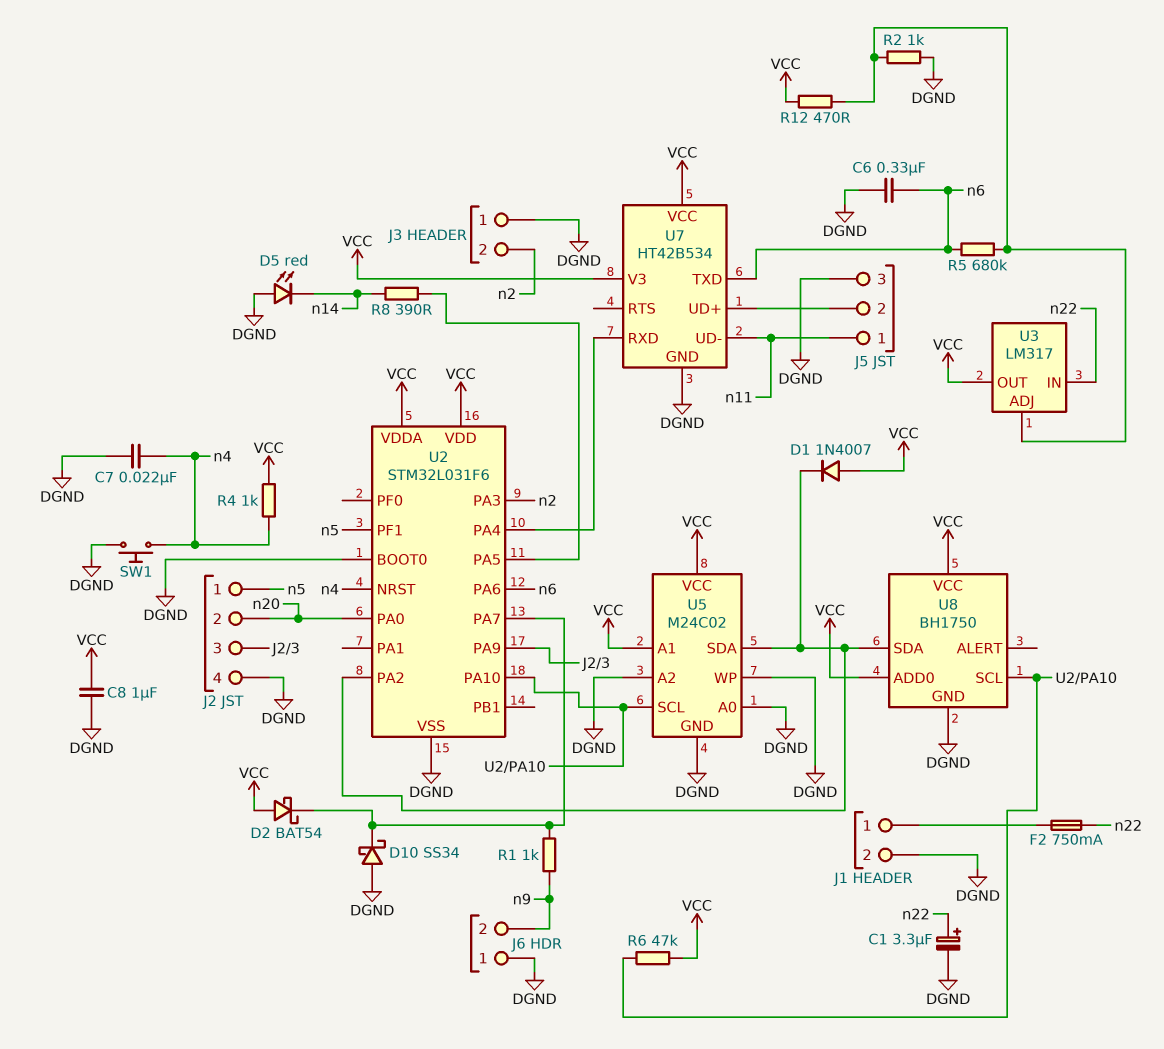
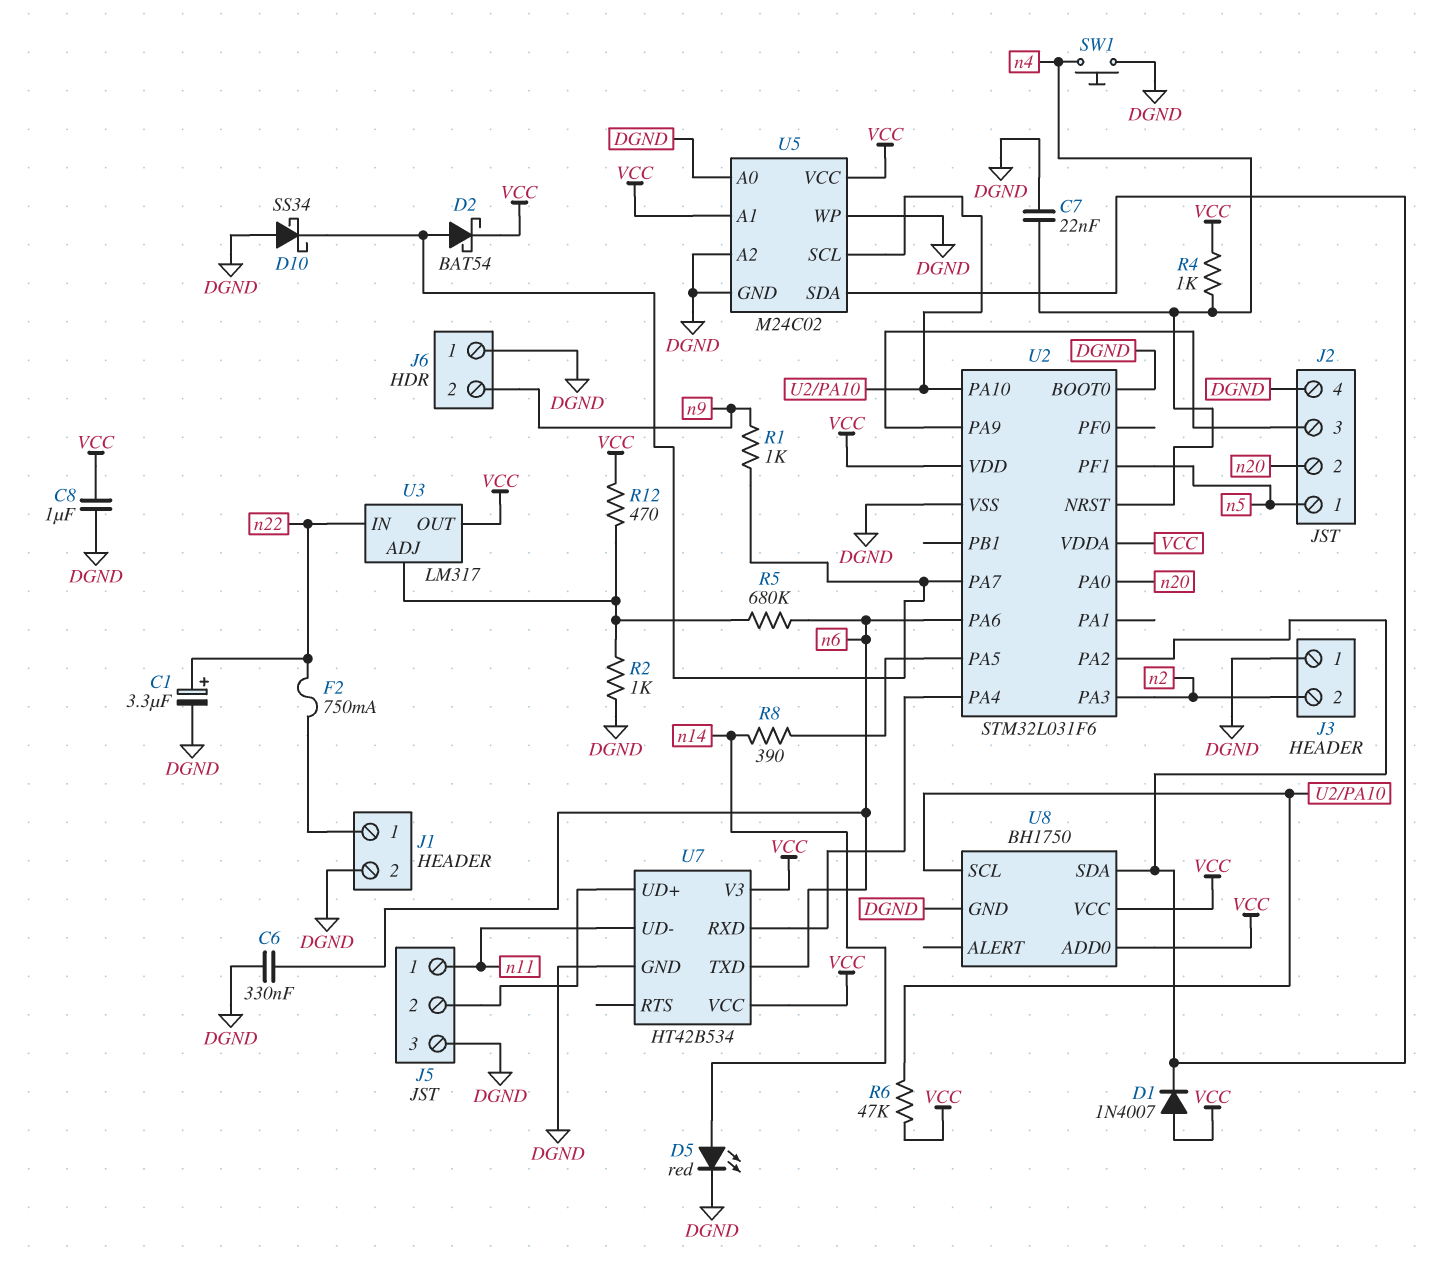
D2: schottky BAT54 (A VCC, K U2/PA7) -> schottky BAT54 (A U2/PA7, K VCC)
D5: LED red (A DGND, K n14) -> LED red (A n14, K DGND)

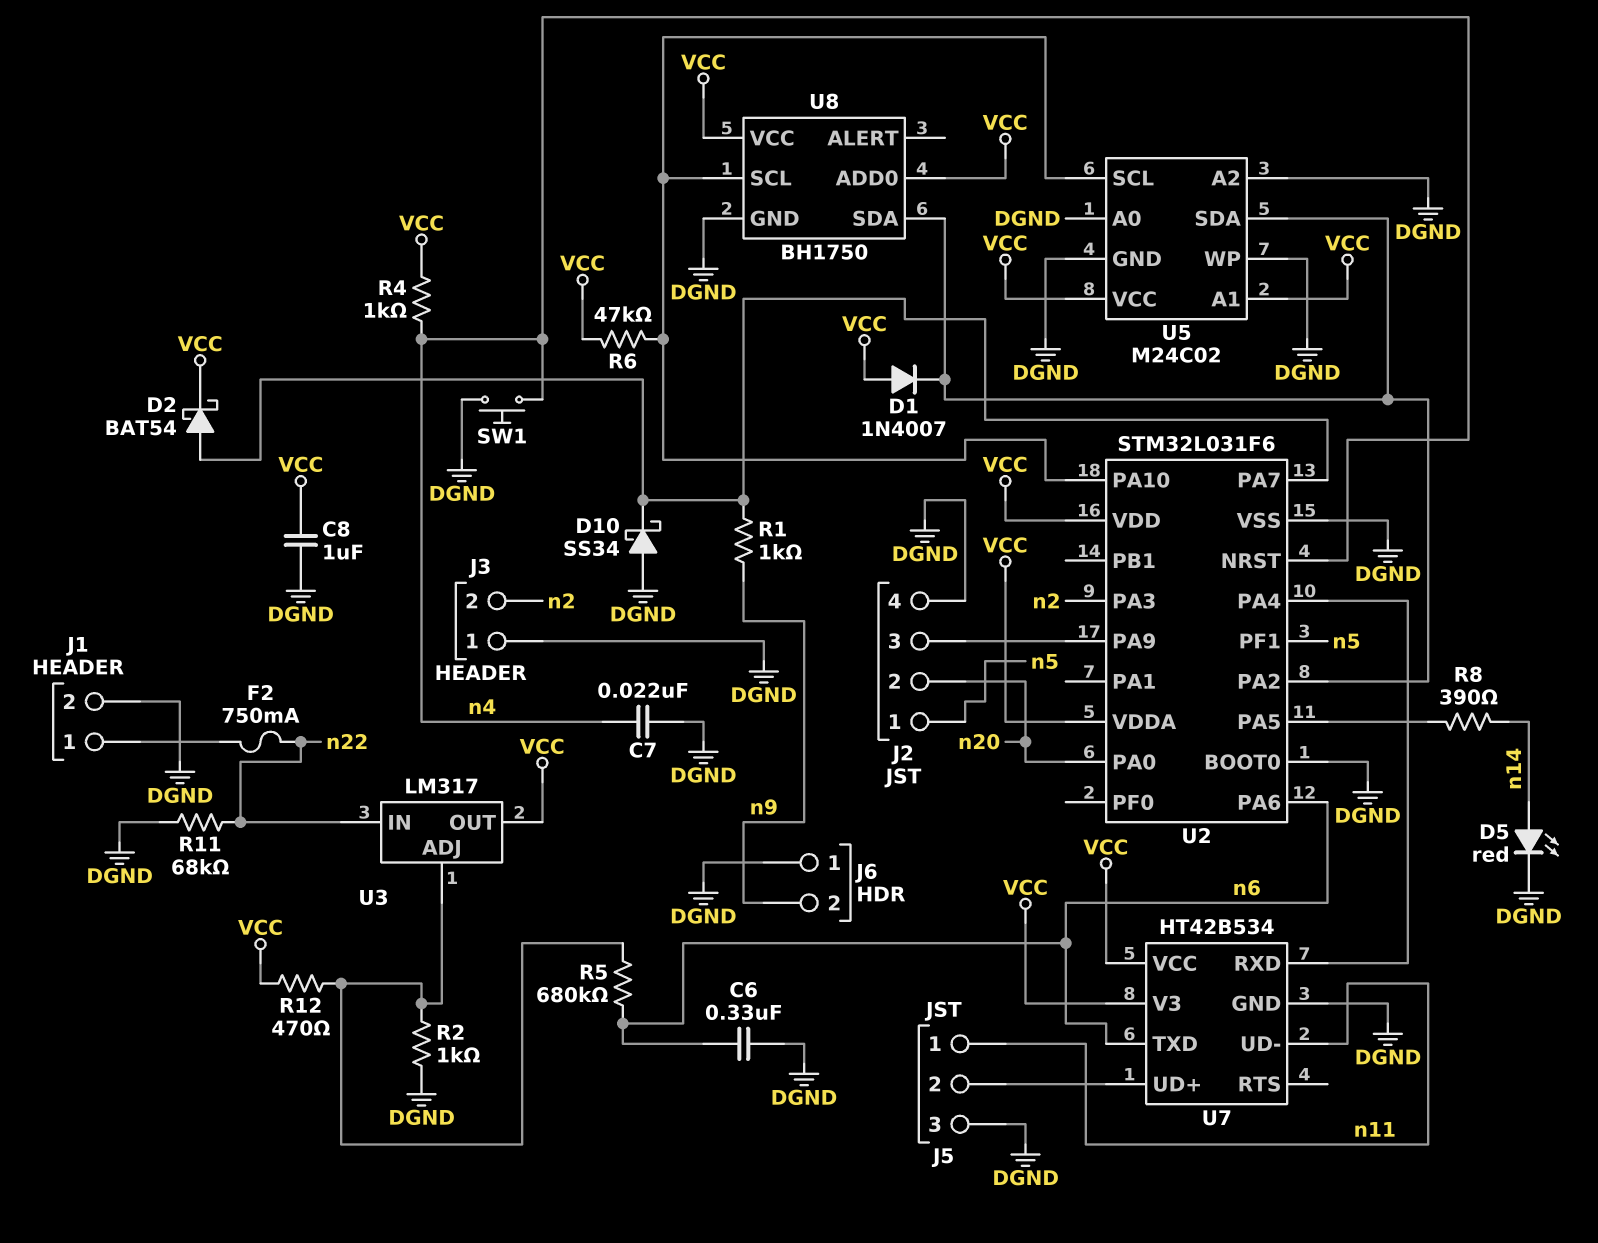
C1: 3.3uF (plus n22, minus DGND) -> none
R11: none -> 68k (DGND, n22)

